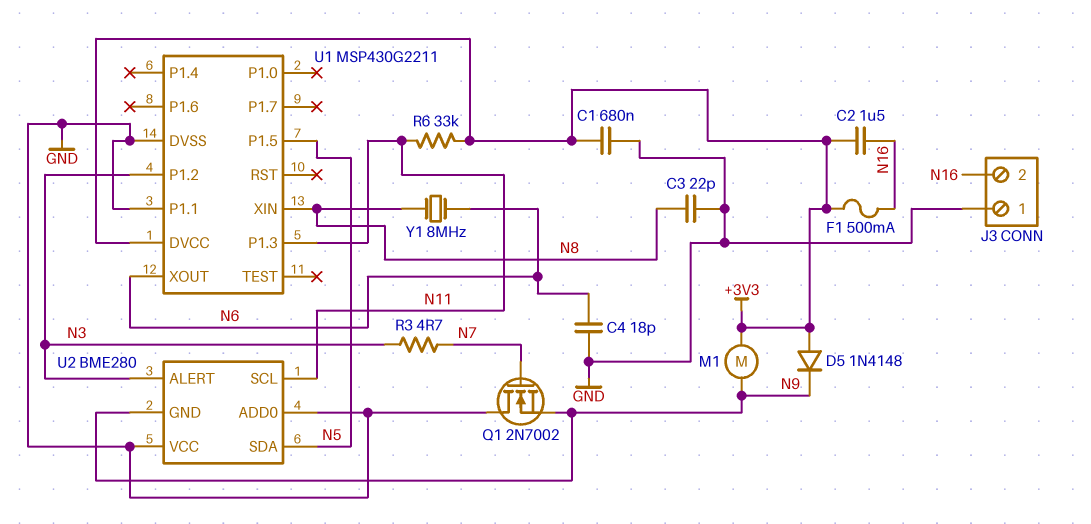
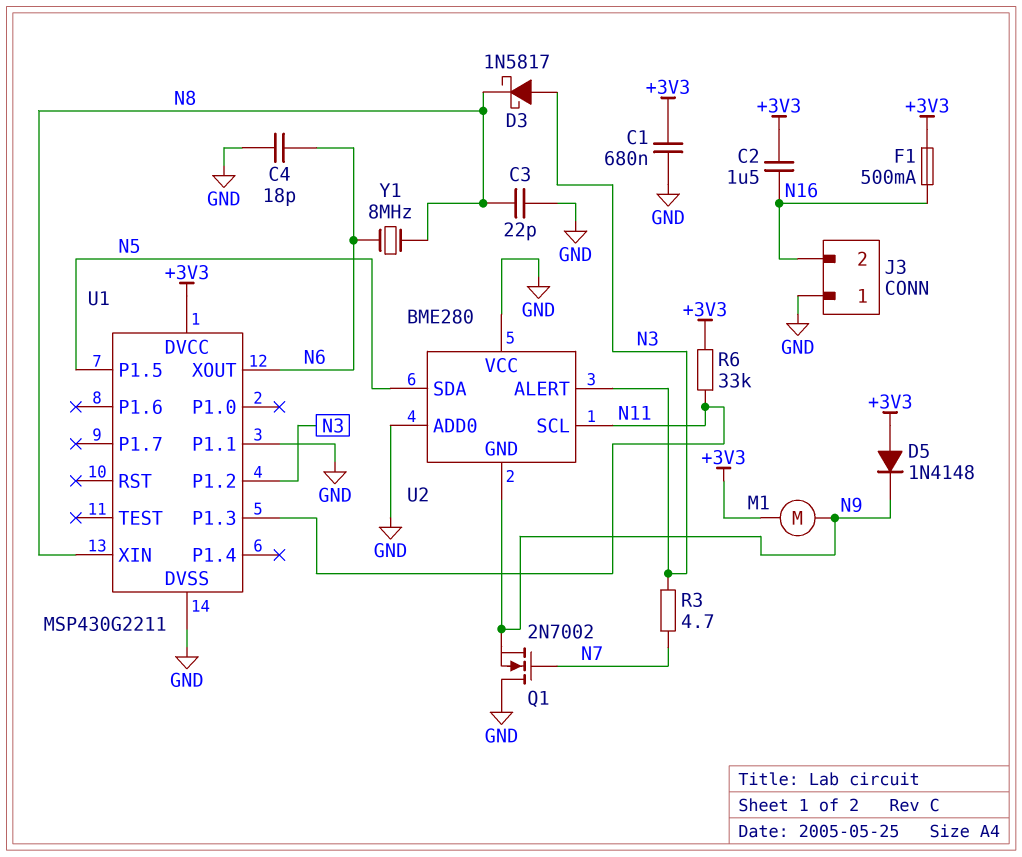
D3: none -> schottky 1N5817 (A N3, K N8)

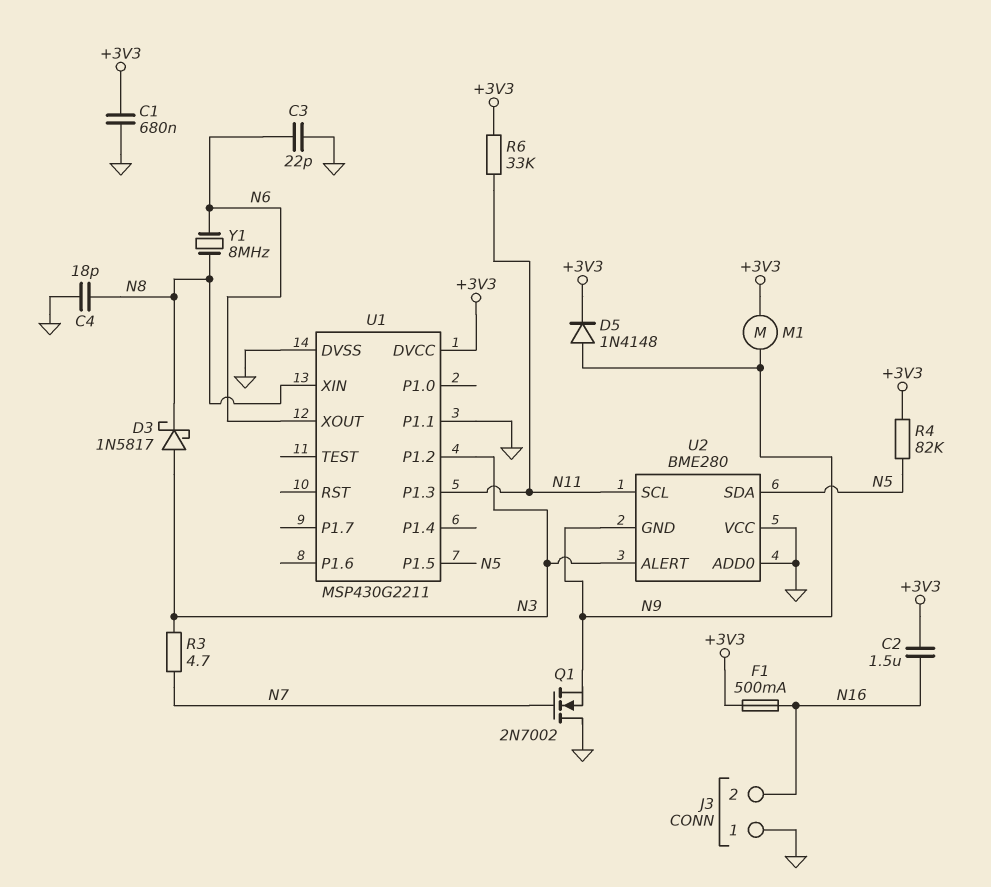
C3: 22pF (GND, N8) -> 22pF (GND, N6)
C4: 18pF (GND, N6) -> 18pF (GND, N8)
D5: diode 1N4148 (A +3V3, K N9) -> diode 1N4148 (A N9, K +3V3)
R4: none -> 82k (+3V3, N5)

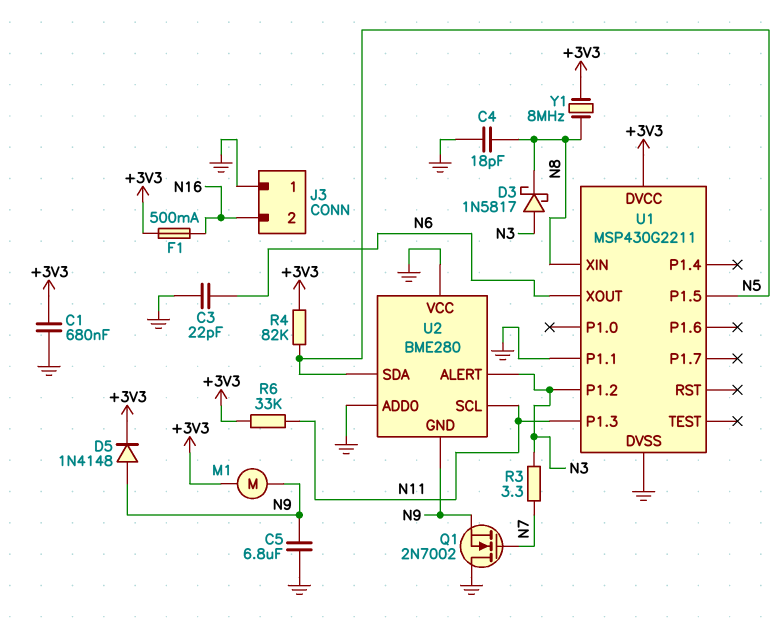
C2: 1.5uF (+3V3, N16) -> none
C5: none -> 6.8uF (GND, N9)
R3: 4.7 (N3, N7) -> 3.3 (N3, N7)
Y1: 8MHz (N6, N8) -> 8MHz (+3V3, N8)

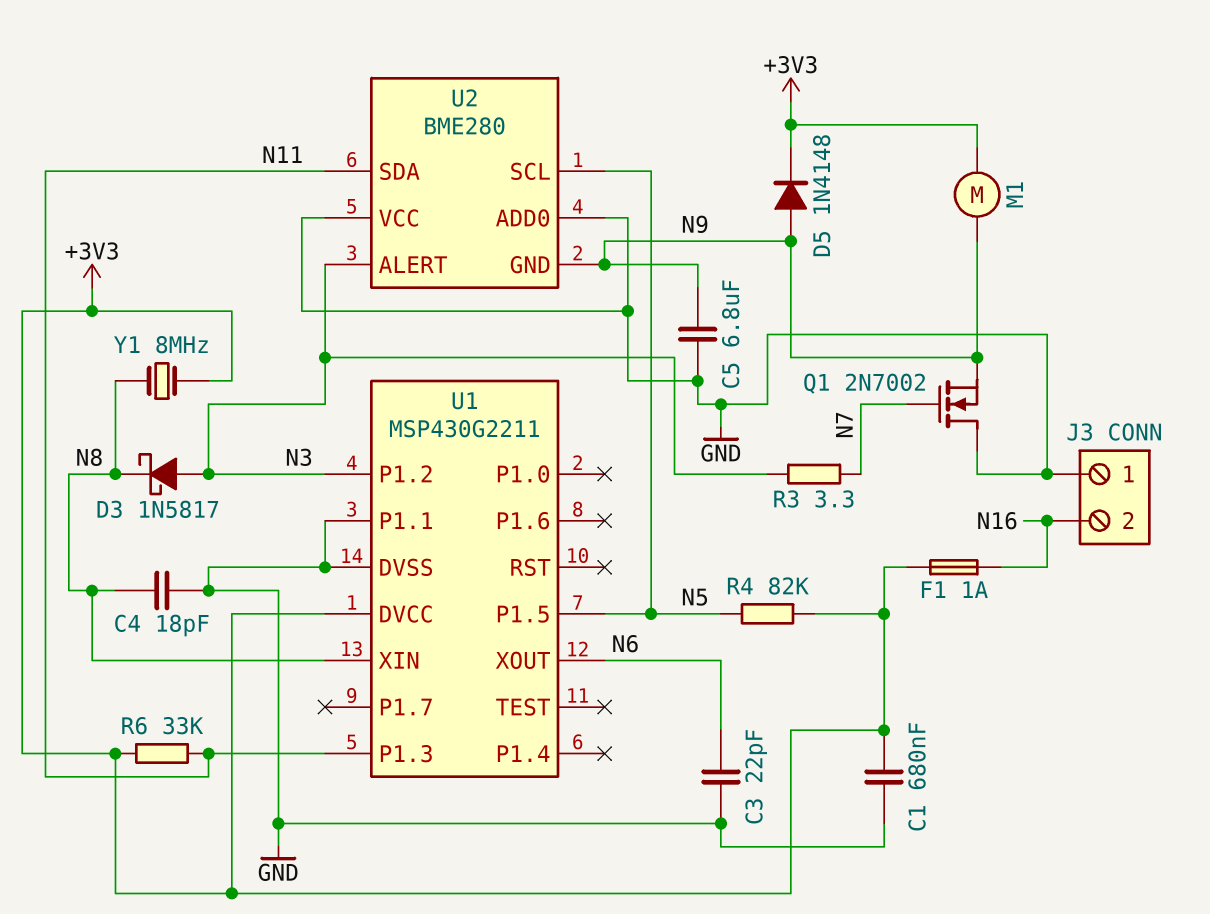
F1: 500mA (+3V3, N16) -> 1A (+3V3, N16)
U2 pin SCL: N11 -> N5
U2 pin SDA: N5 -> N11

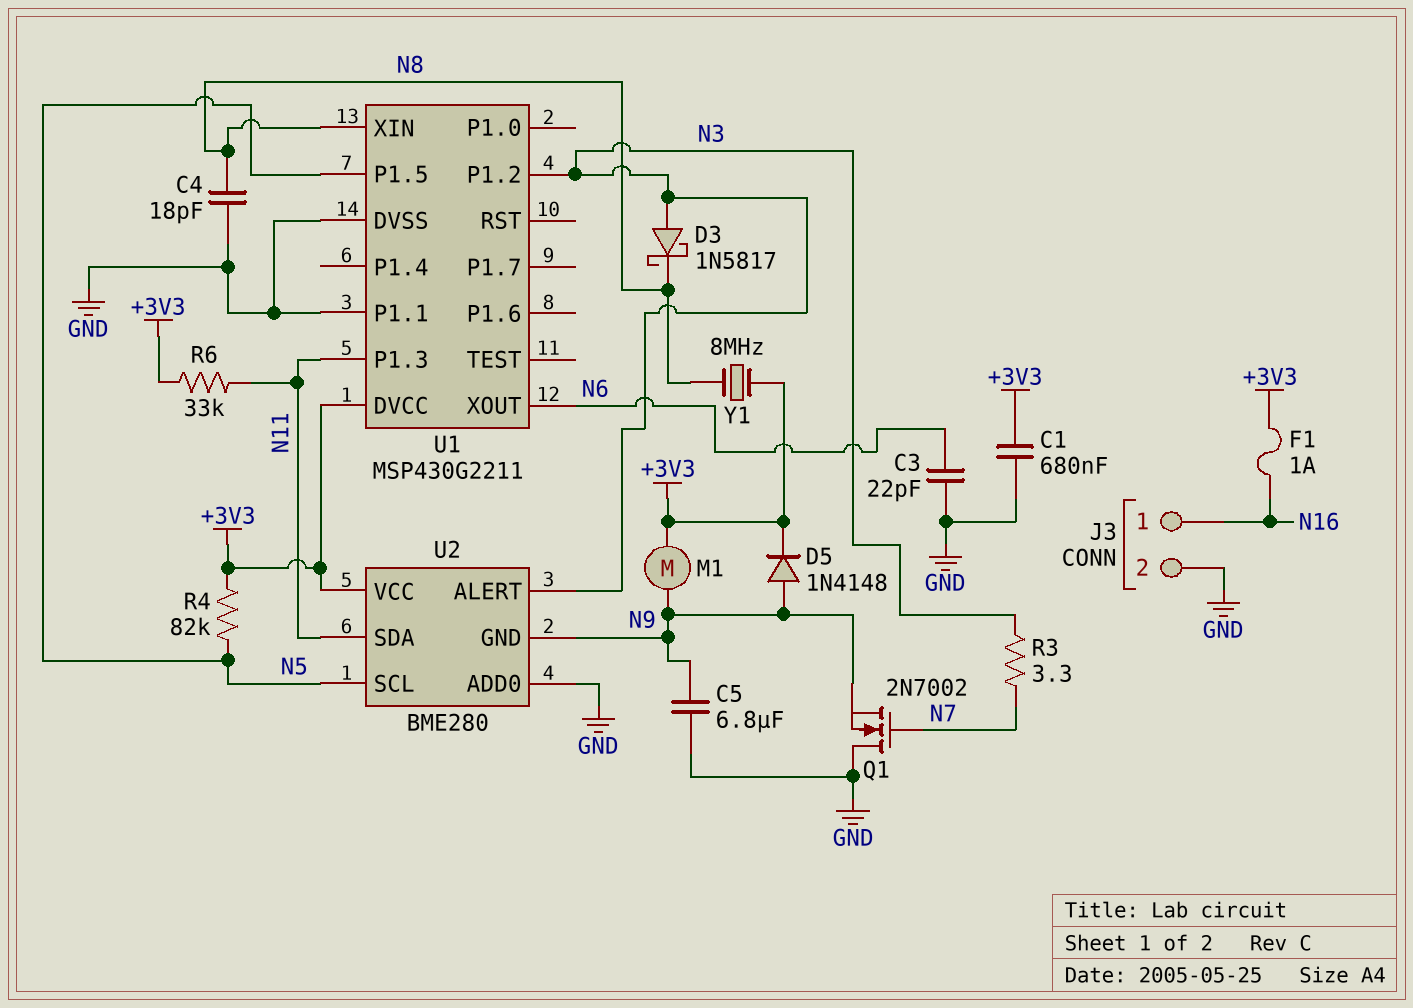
J3 pin 1: GND -> N16
J3 pin 2: N16 -> GND
U2 pin VCC: GND -> +3V3

